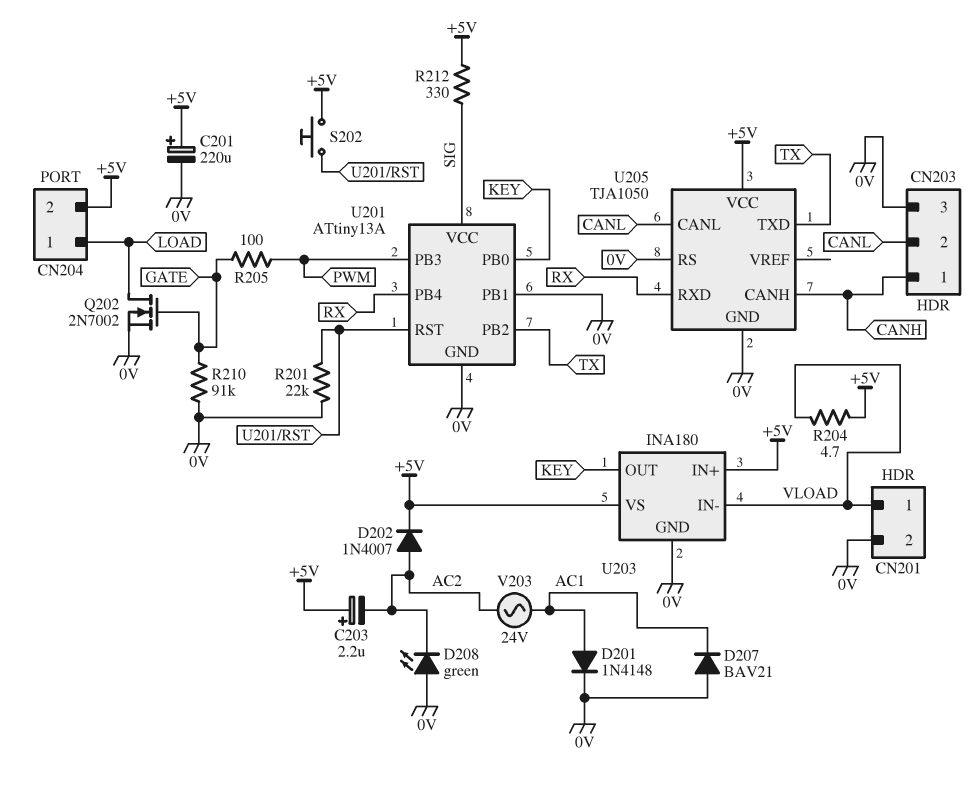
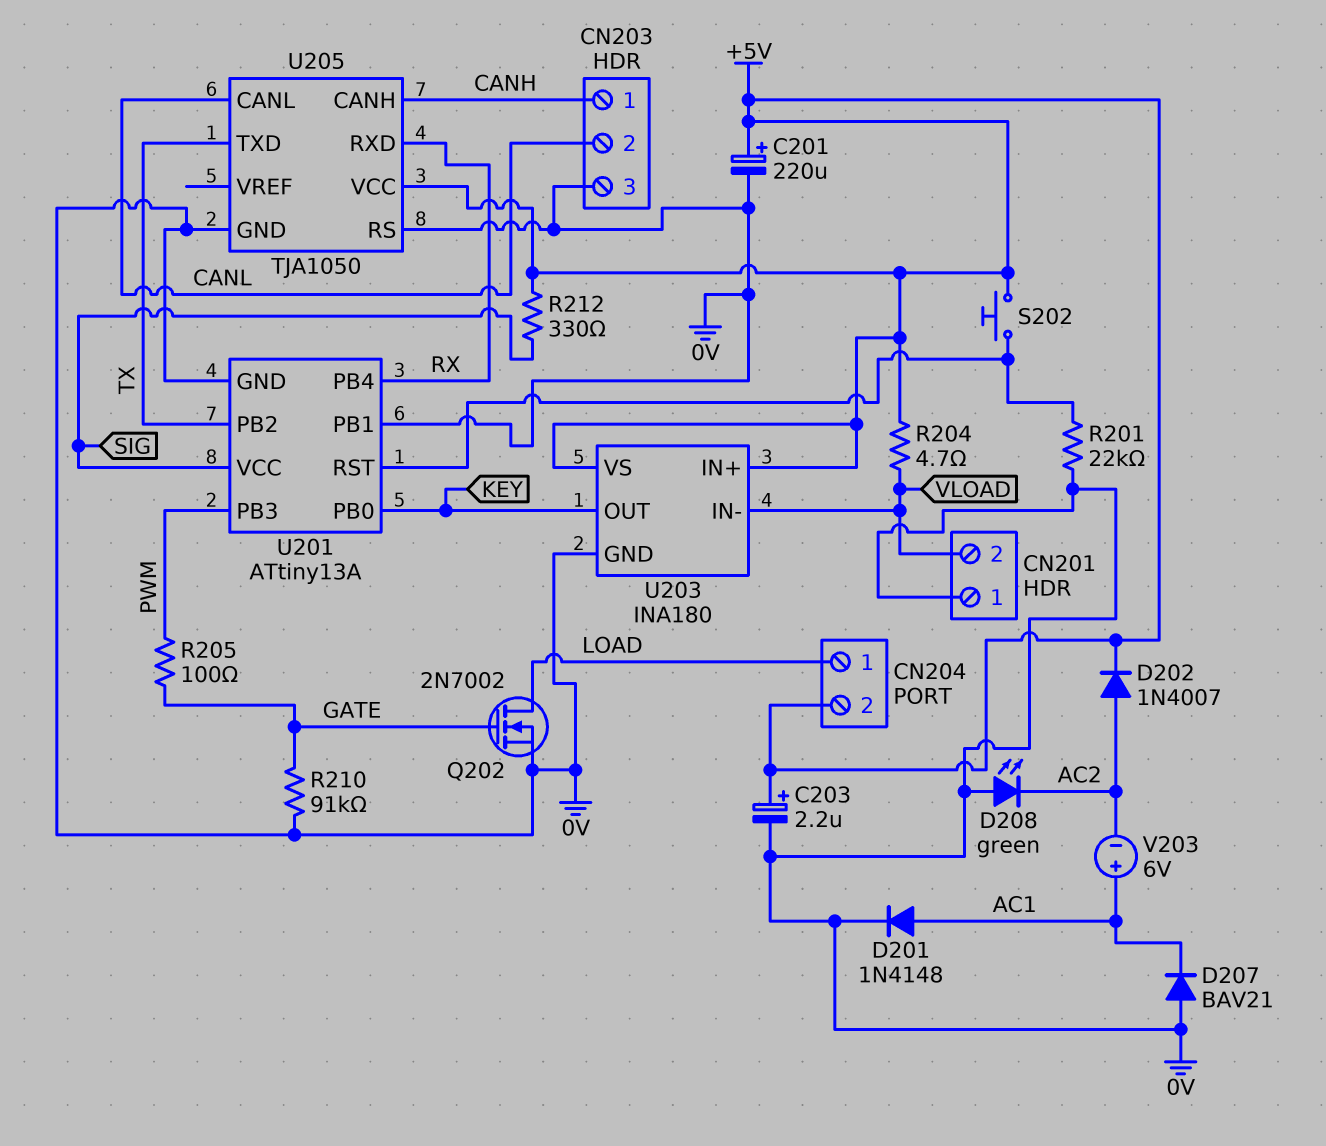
C203: 2.2uF (plus +5V, minus AC2) -> 2.2uF (plus +5V, minus 0V)
CN201 pin 1: VLOAD -> 0V
CN201 pin 2: 0V -> VLOAD
V203: AC 24V (AC1, AC2) -> 6V (plus AC1, minus AC2)

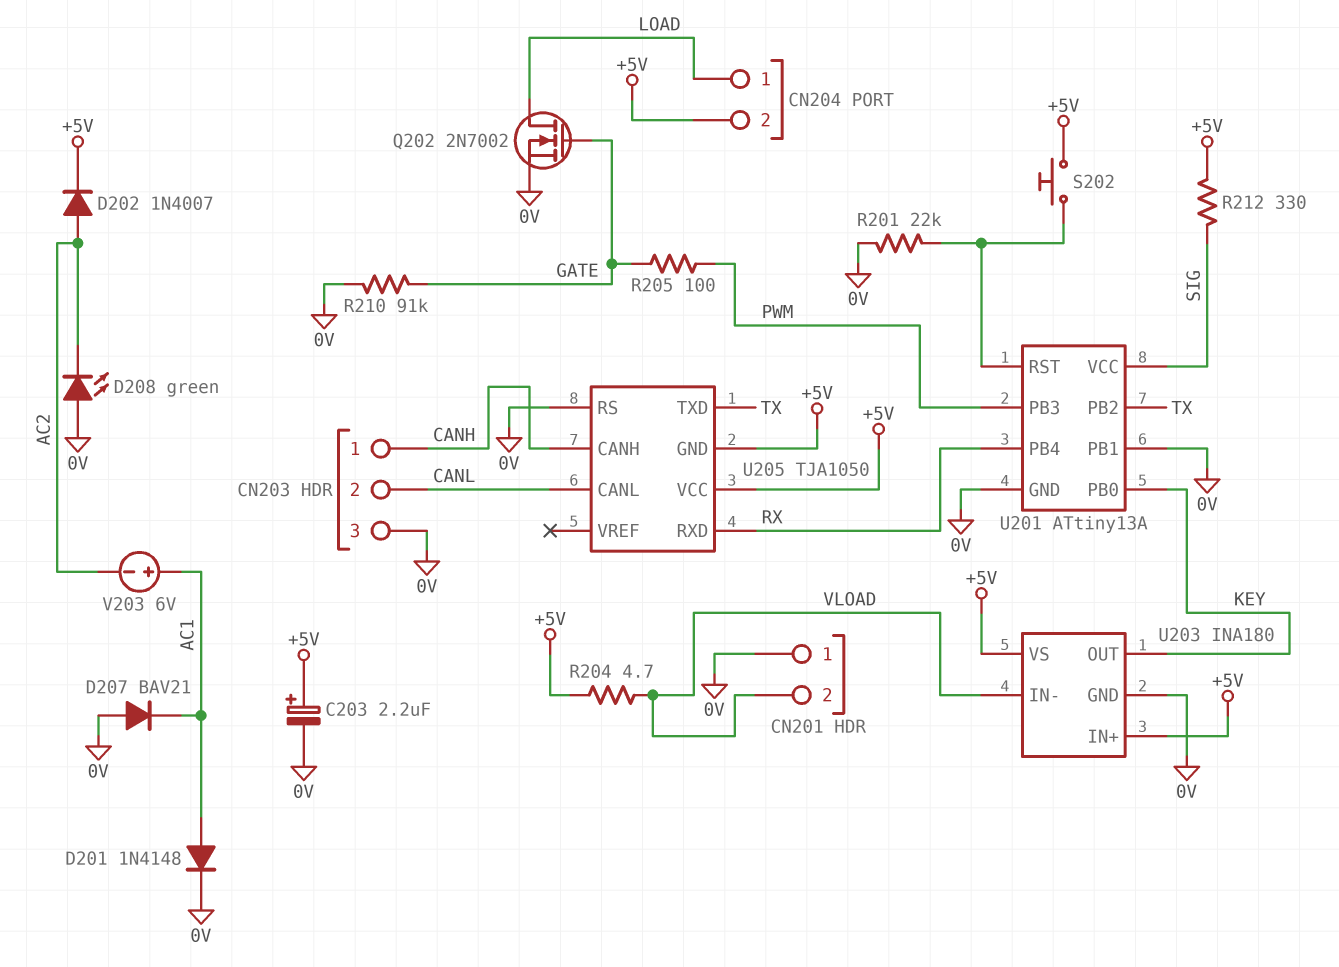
C201: 220uF (plus +5V, minus 0V) -> none
U205 pin GND: 0V -> +5V

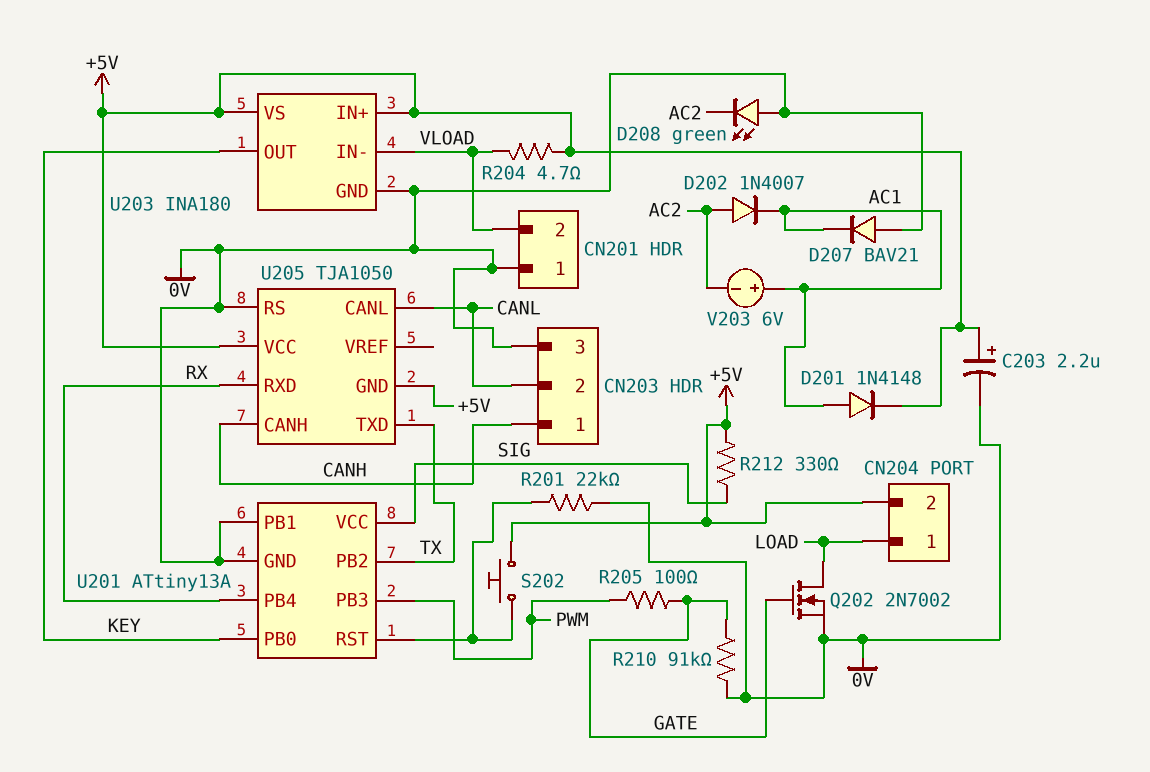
D201: diode 1N4148 (A AC1, K 0V) -> diode 1N4148 (A AC1, K +5V)
D202: diode 1N4007 (A AC2, K +5V) -> diode 1N4007 (A AC2, K AC1)

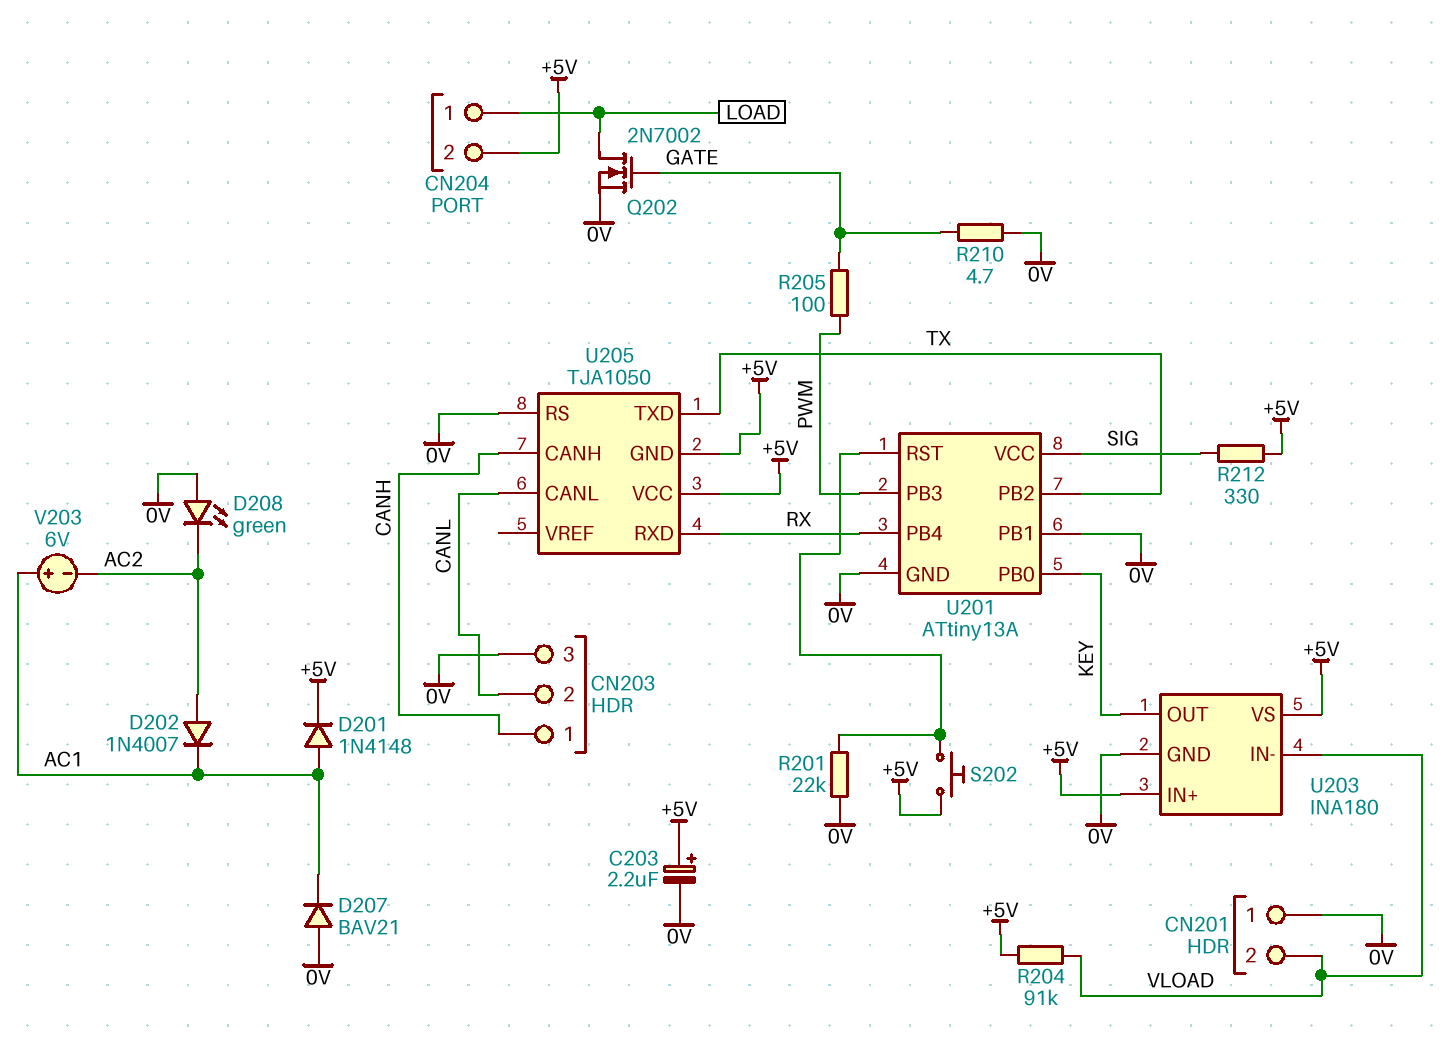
R204: 4.7 (+5V, VLOAD) -> 91k (+5V, VLOAD)
R210: 91k (0V, GATE) -> 4.7 (0V, GATE)

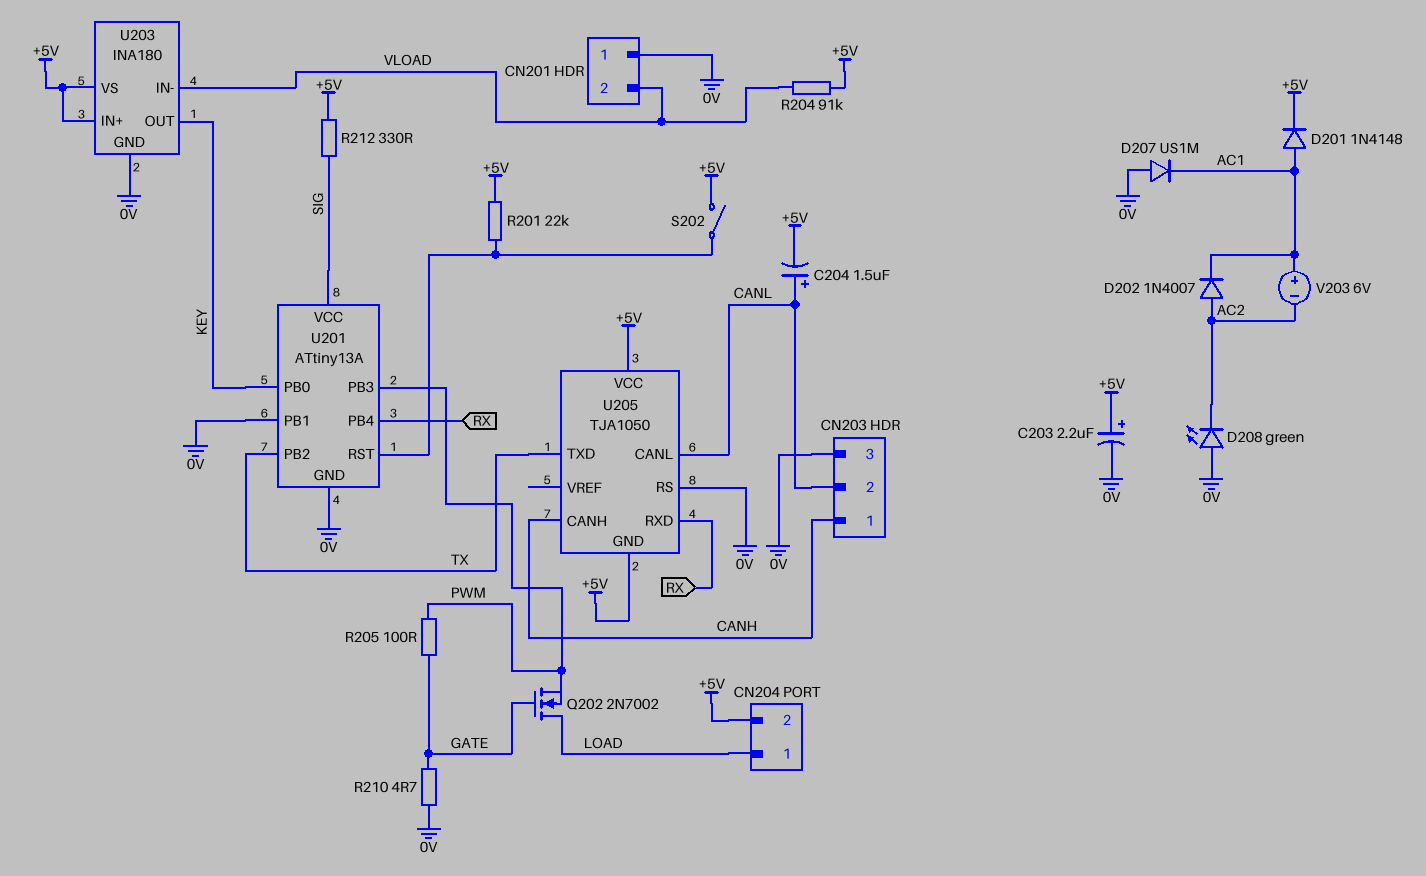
C204: none -> 1.5uF (plus CANL, minus +5V)
D207: diode BAV21 (A 0V, K AC1) -> diode US1M (A 0V, K AC1)
Q202: NMOS 2N7002 (G GATE, D LOAD, S 0V) -> NMOS 2N7002 (G GATE, D LOAD, S PWM)
R201: 22k (0V, U201/RST) -> 22k (+5V, U201/RST)
S202: button (+5V, U201/RST) -> switch (+5V, U201/RST)

